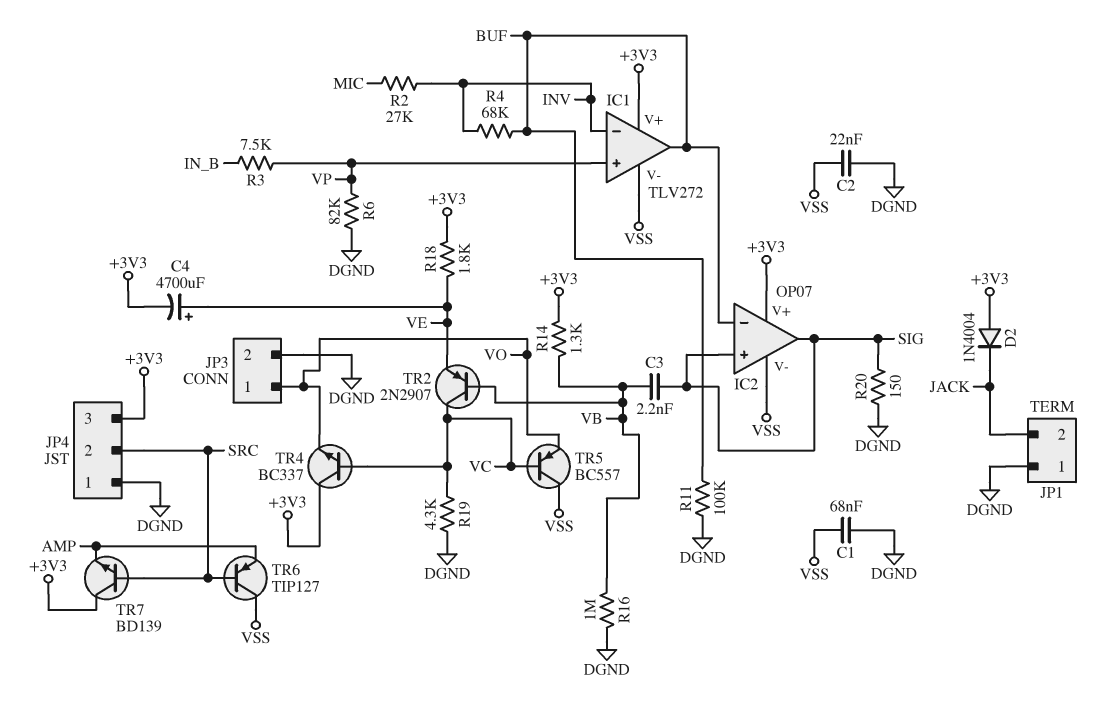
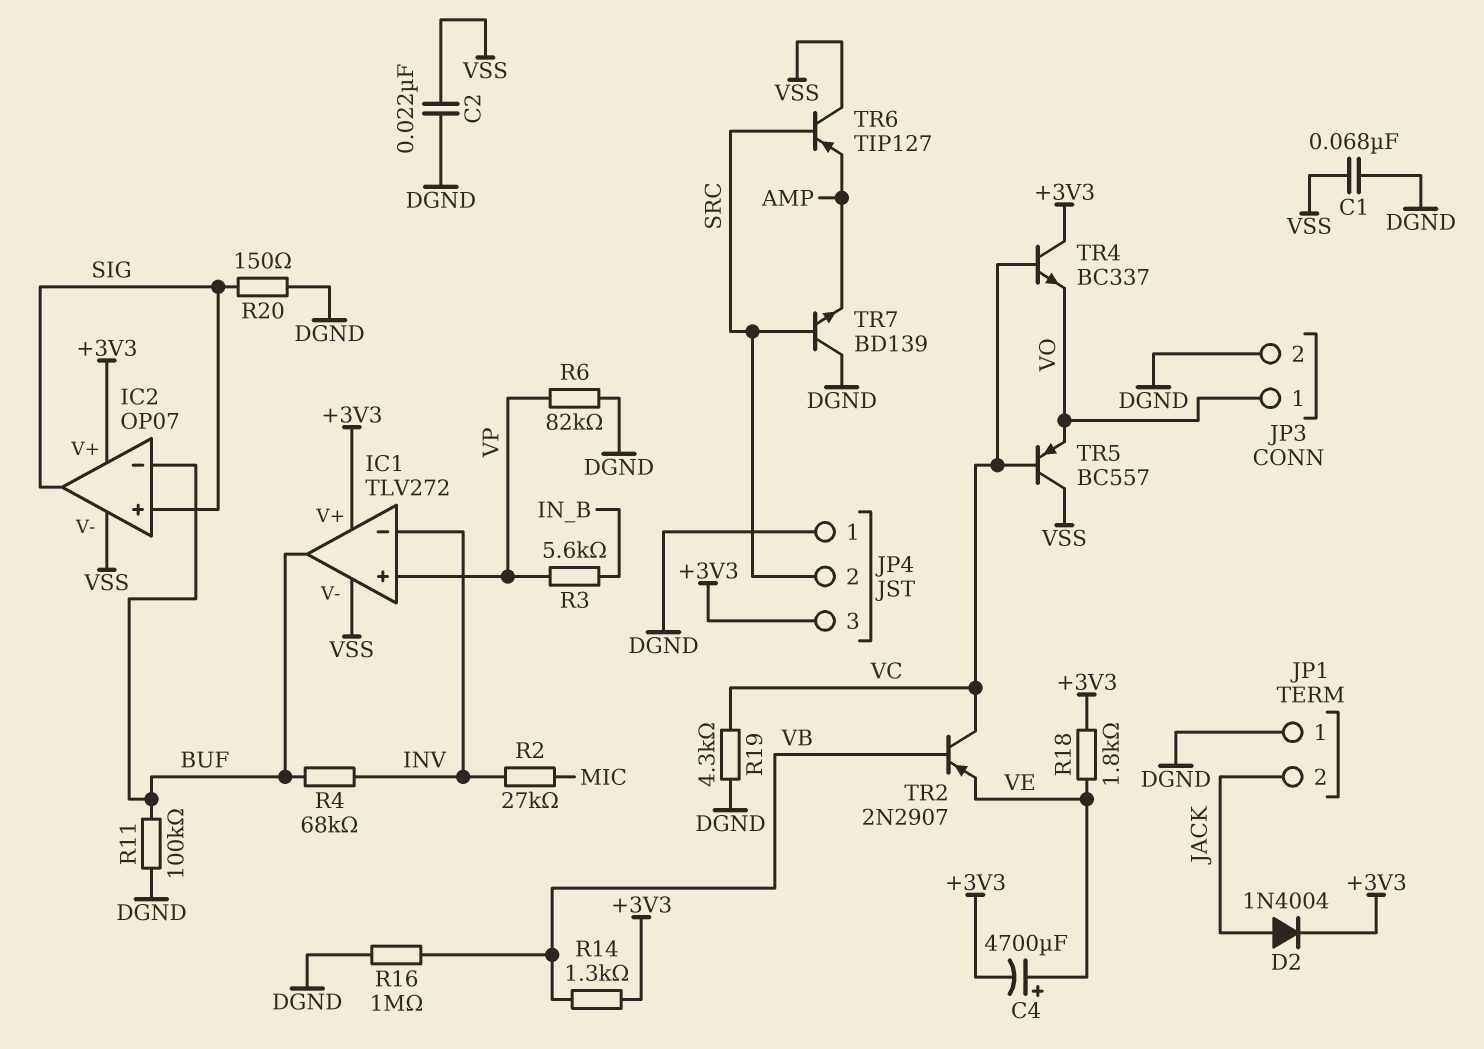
C3: 2.2nF (SIG, VB) -> none
D2: diode 1N4004 (A +3V3, K JACK) -> diode 1N4004 (A JACK, K +3V3)
R3: 7.5k (IN_B, VP) -> 5.6k (IN_B, VP)
TR7: NPN BD139 (B SRC, C +3V3, E AMP) -> NPN BD139 (B SRC, C DGND, E AMP)

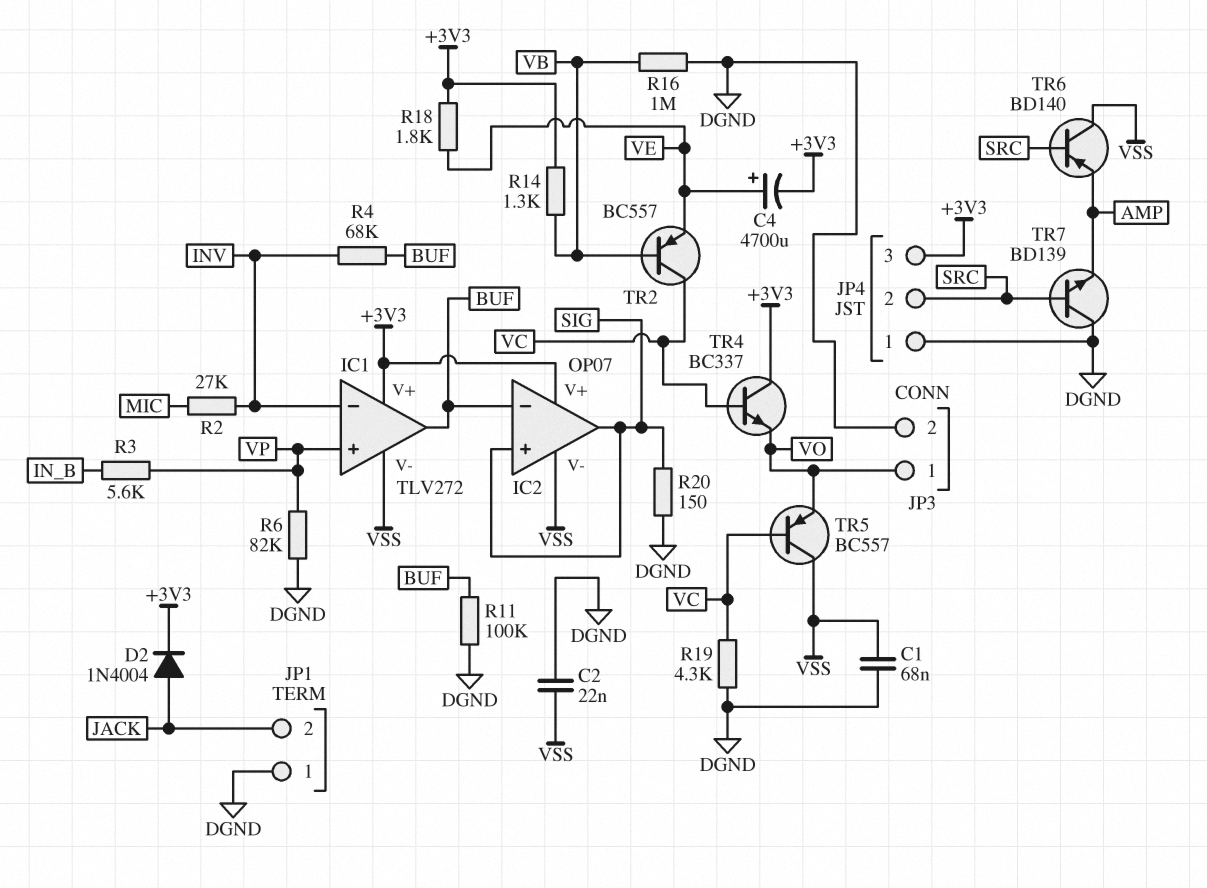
TR2: PNP 2N2907 (B VB, C VC, E VE) -> PNP BC557 (B VB, C VC, E VE)
TR6: PNP TIP127 (B SRC, C VSS, E AMP) -> PNP BD140 (B SRC, C VSS, E AMP)

